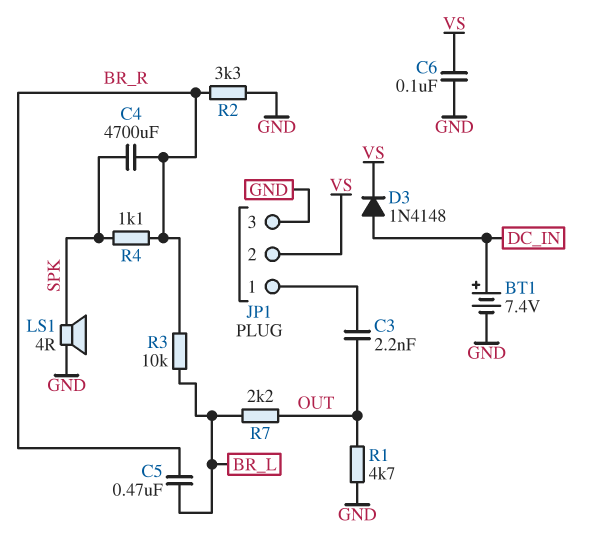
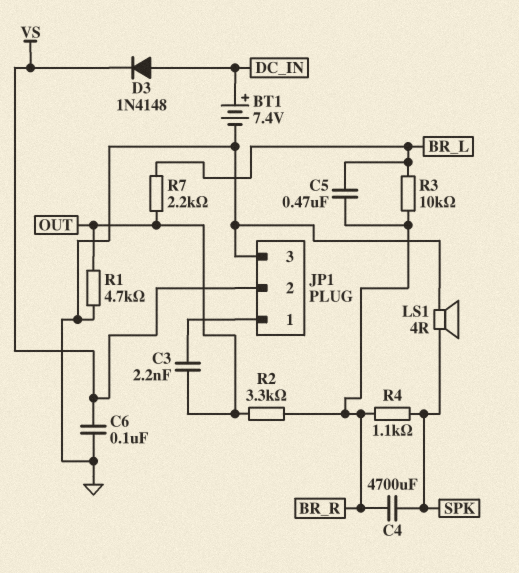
R2: 3.3k (BR_R, GND) -> 3.3k (BR_R, OUT)

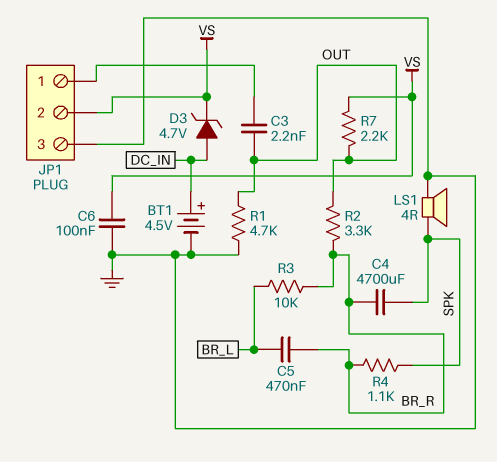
BT1: 7.4V (plus DC_IN, minus GND) -> 4.5V (plus DC_IN, minus GND)
D3: diode 1N4148 (A DC_IN, K VS) -> zener 4.7V (A DC_IN, K VS)
R7: 2.2k (BR_L, OUT) -> 2.2k (OUT, VS)

